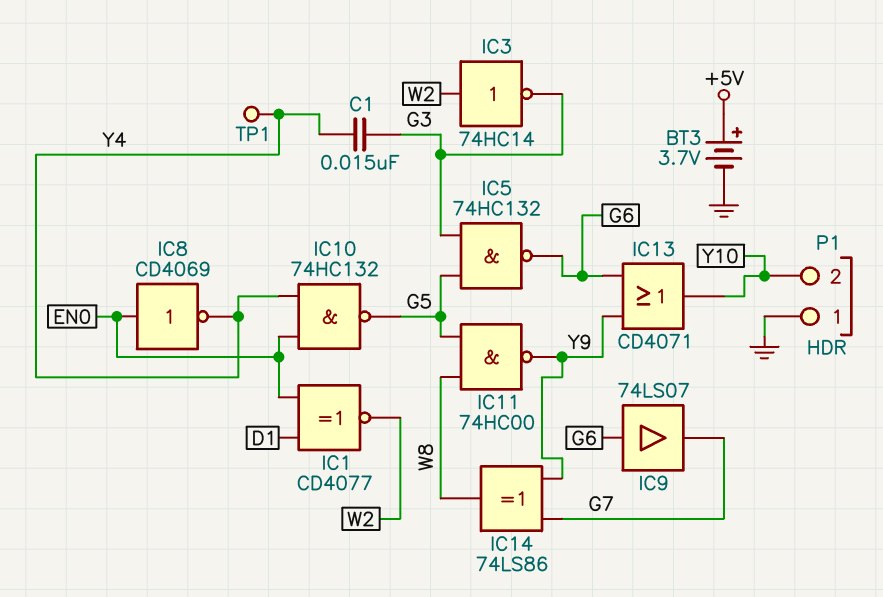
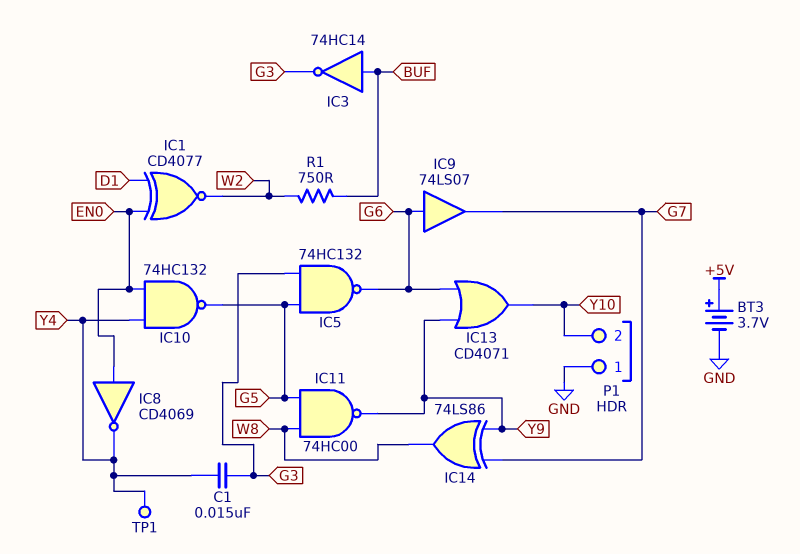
IC3: NOT 74HC14 (in W2, out G3) -> NOT 74HC14 (in BUF, out G3)
R1: none -> 750 (BUF, W2)

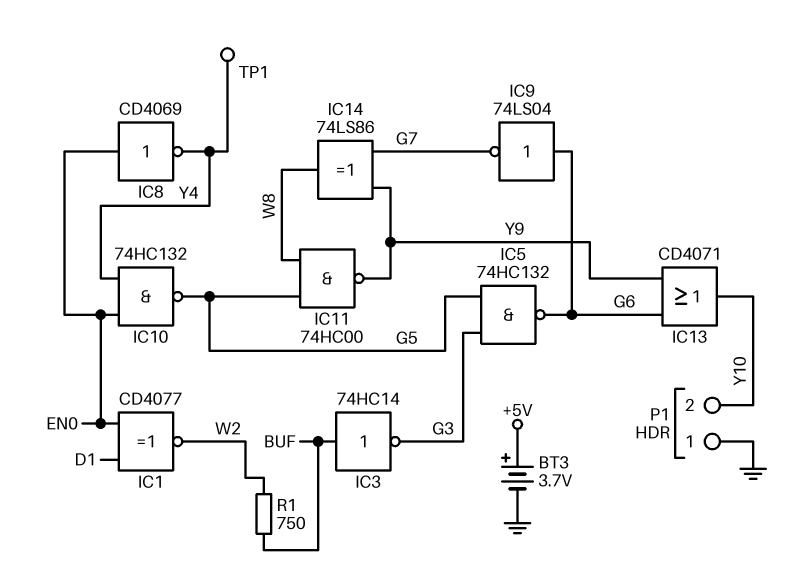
C1: 15nF (G3, Y4) -> none
IC9: buffer 74LS07 (in G6, out G7) -> NOT 74LS04 (in G6, out G7)

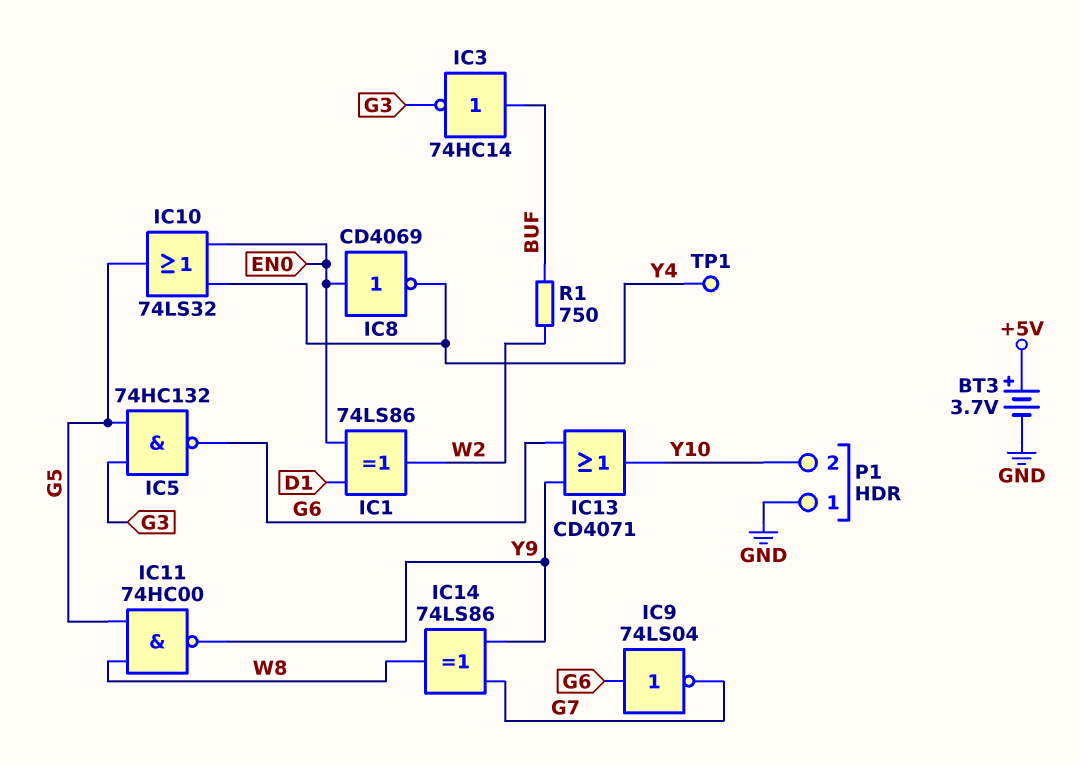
IC1: XNOR CD4077 (in D1, in EN0, out W2) -> XOR 74LS86 (in D1, in EN0, out W2)
IC10: NAND 74HC132 (in EN0, in Y4, out G5) -> OR 74LS32 (in EN0, in Y4, out G5)

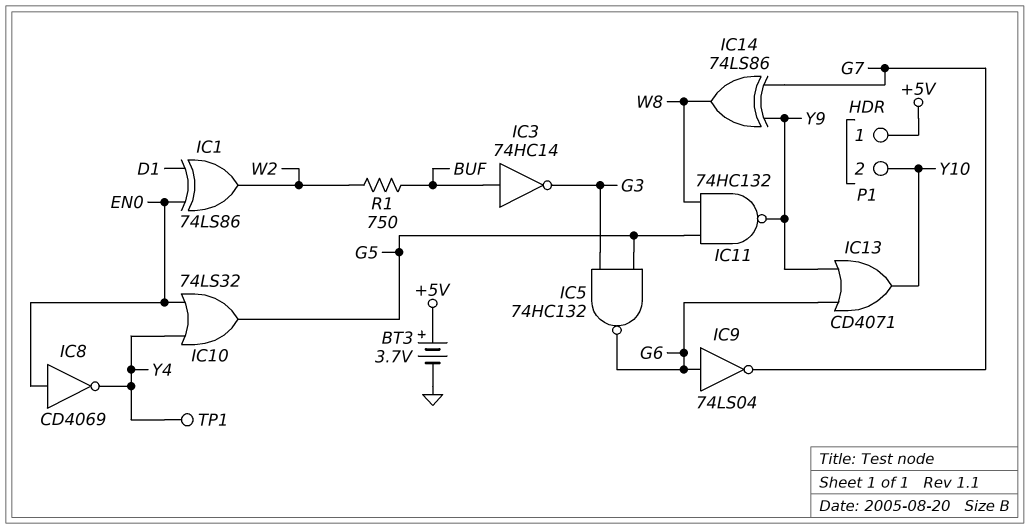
IC11: NAND 74HC00 (in G5, in W8, out Y9) -> NAND 74HC132 (in G5, in W8, out Y9)
P1 pin 1: GND -> +5V

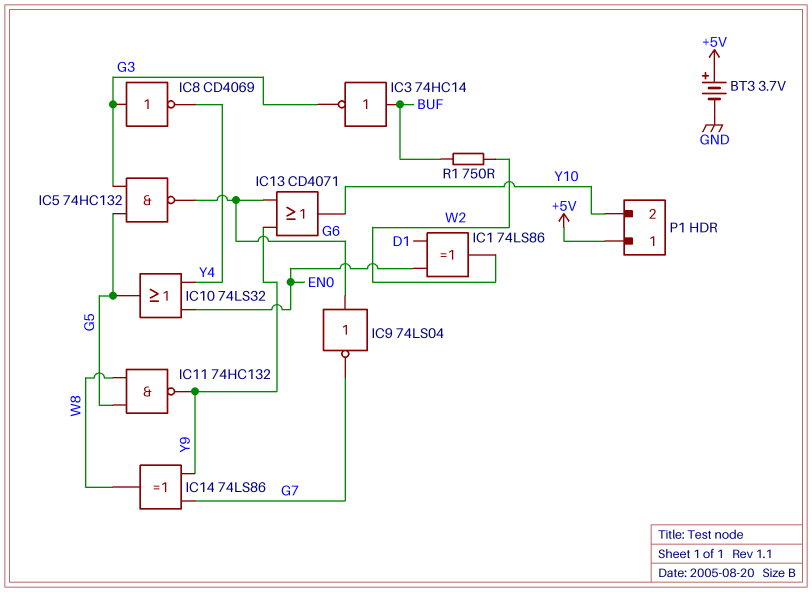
IC8: NOT CD4069 (in EN0, out Y4) -> NOT CD4069 (in G3, out Y4)
TP1: test point (Y4) -> none

